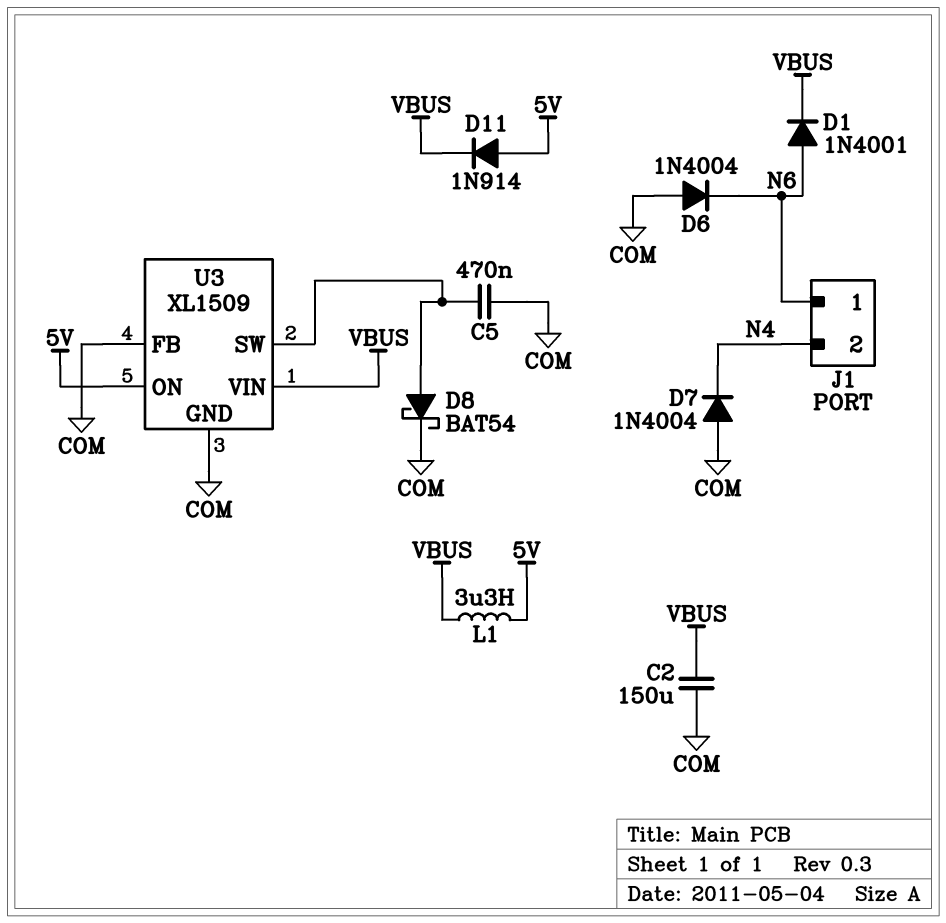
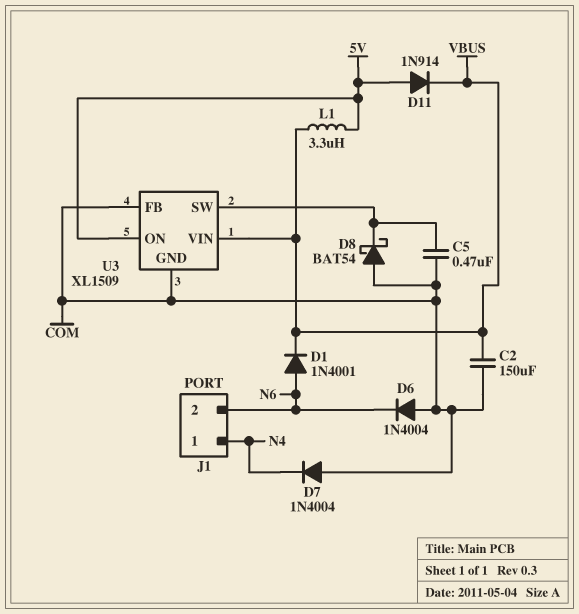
D8: schottky BAT54 (A U3/SW, K COM) -> schottky BAT54 (A COM, K U3/SW)
J1 pin 1: N6 -> N4
J1 pin 2: N4 -> N6

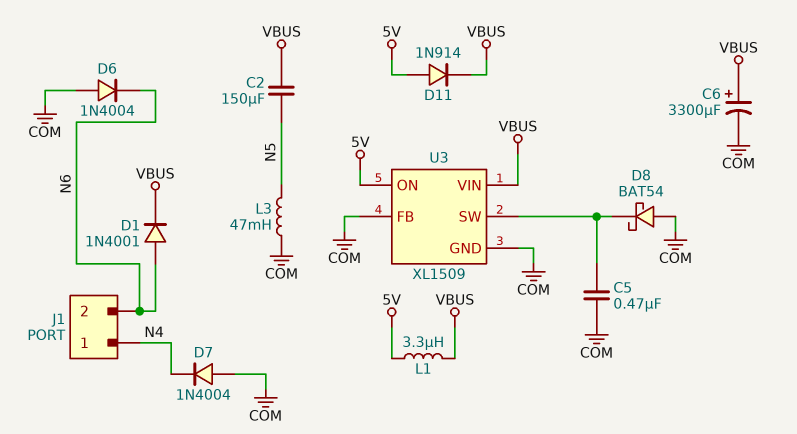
C2: 150uF (COM, VBUS) -> 150uF (N5, VBUS)
C6: none -> 3300uF (plus VBUS, minus COM)
L3: none -> 47mH (COM, N5)

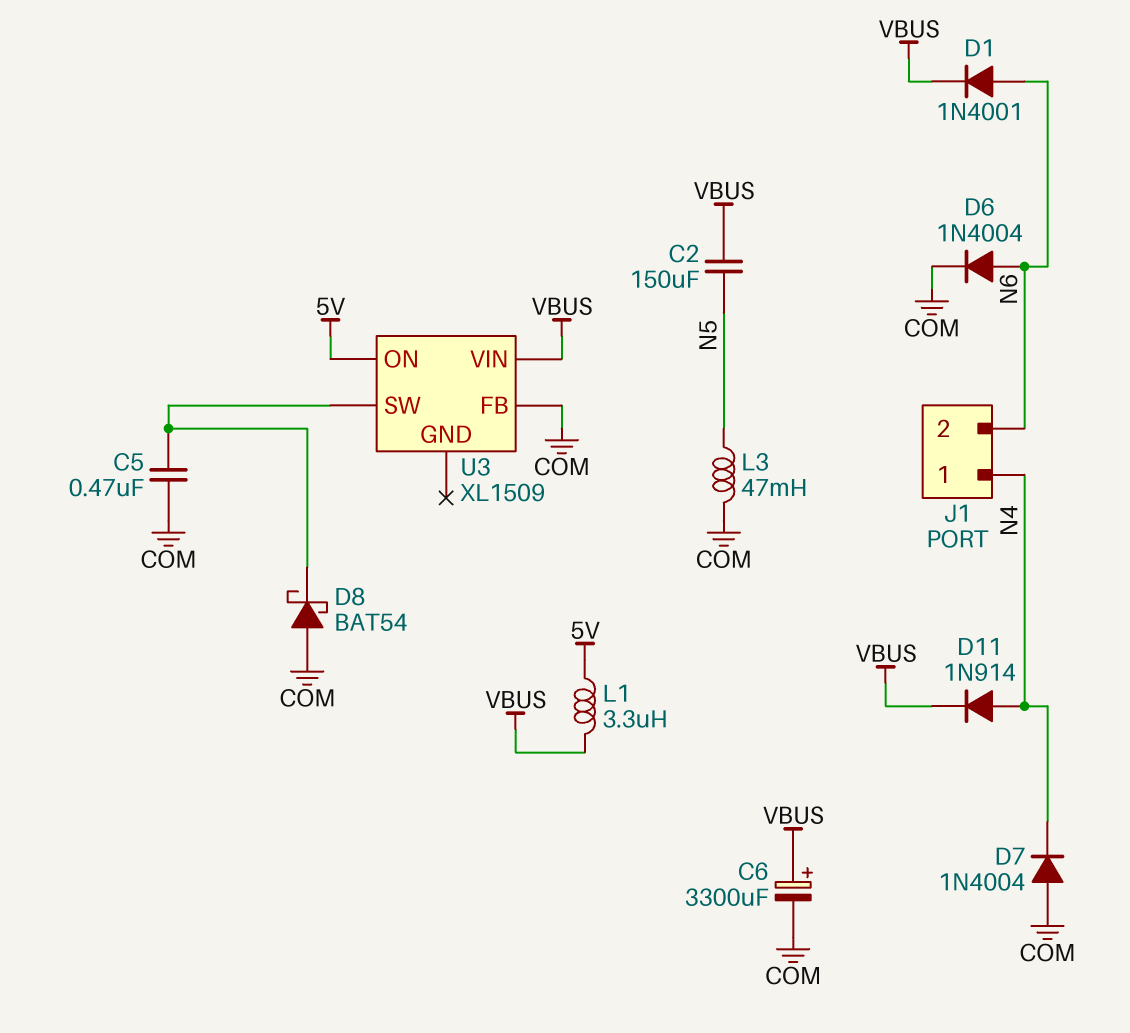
D6: diode 1N4004 (A COM, K N6) -> diode 1N4004 (A N6, K COM)
D11: diode 1N914 (A 5V, K VBUS) -> diode 1N914 (A N4, K VBUS)
U3 pin GND: COM -> none

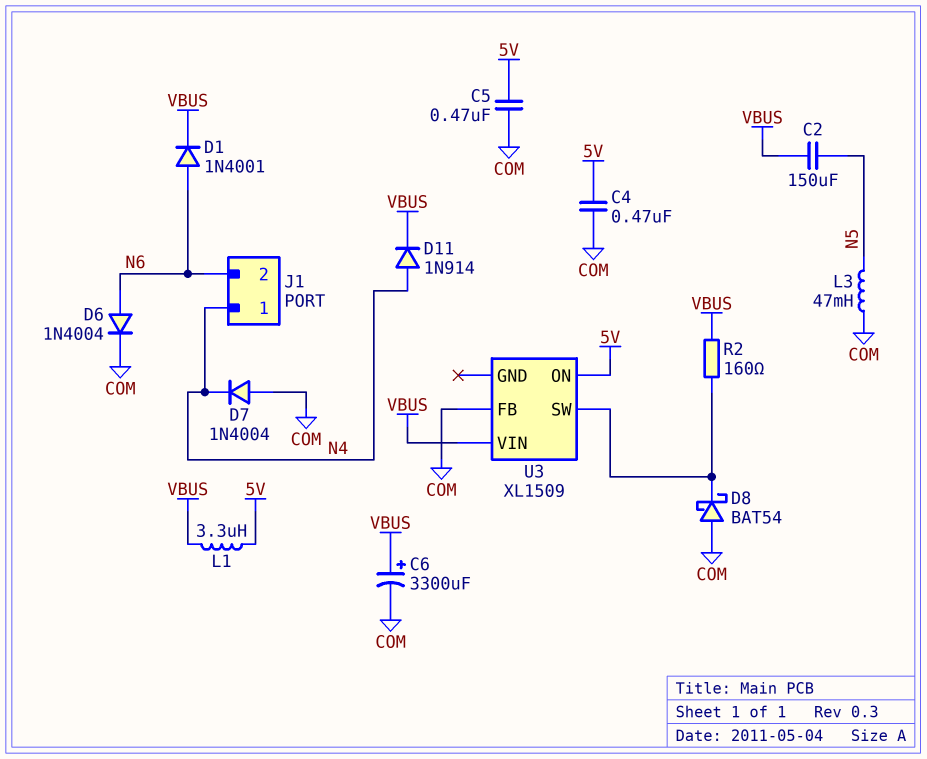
C4: none -> 470nF (5V, COM)
C5: 470nF (COM, U3/SW) -> 470nF (5V, COM)
R2: none -> 160 (U3/SW, VBUS)

